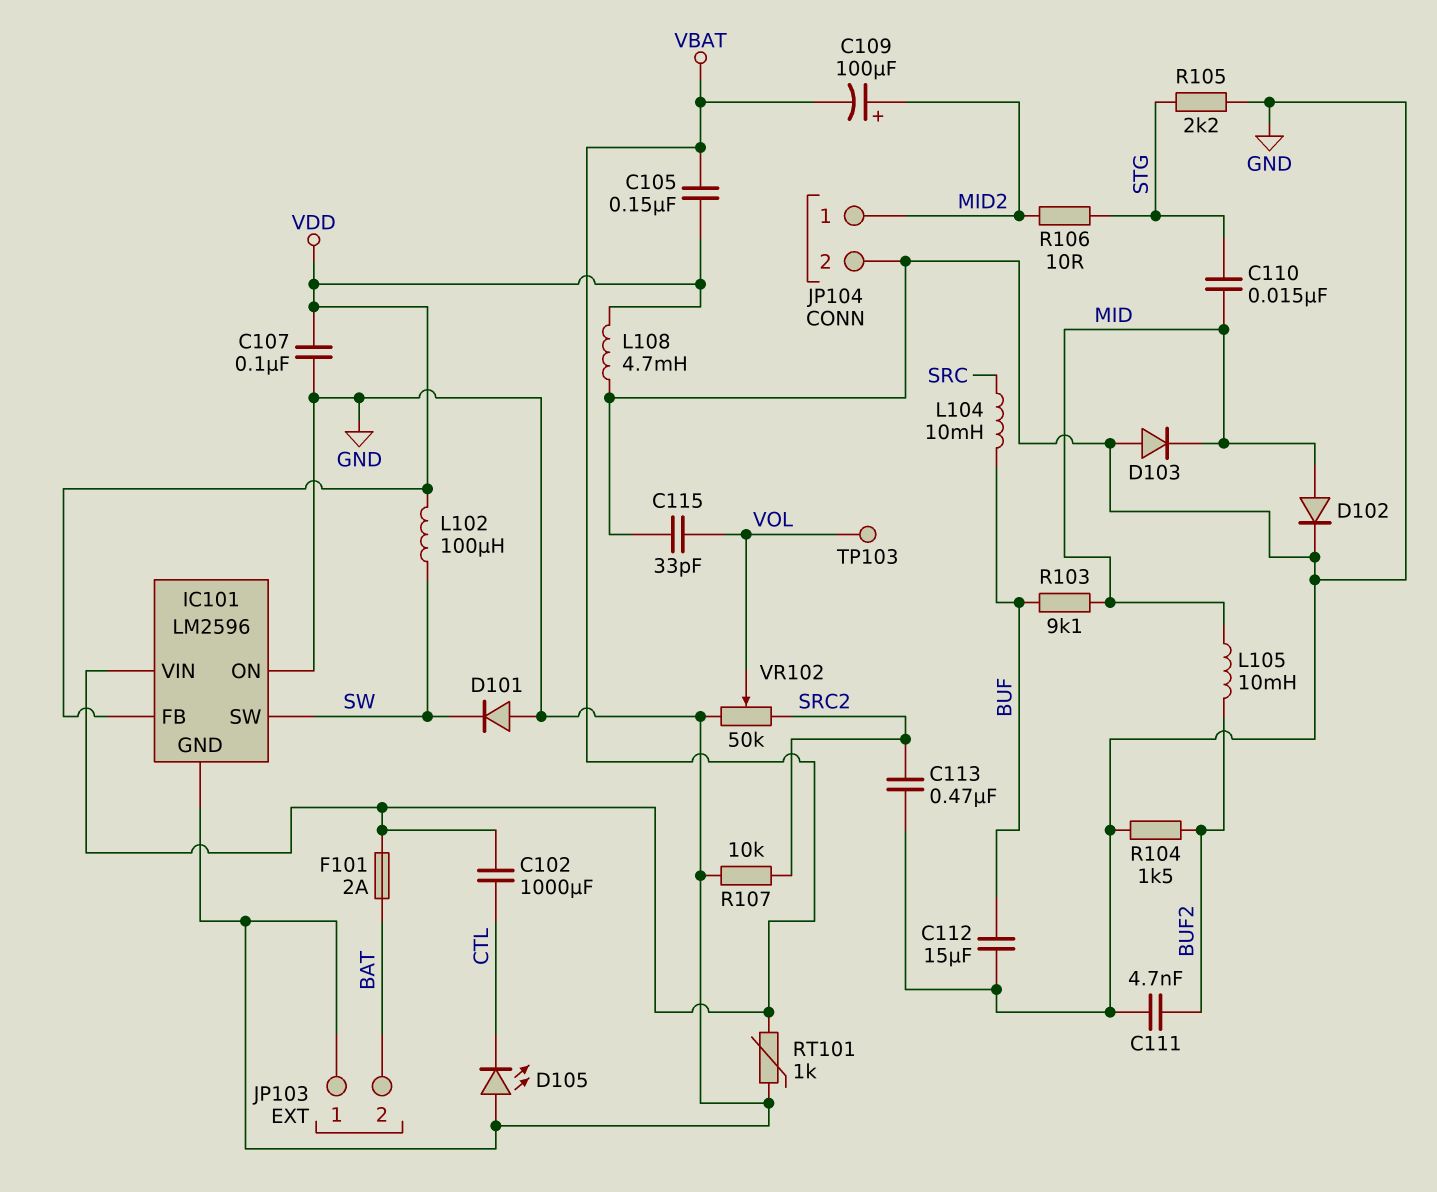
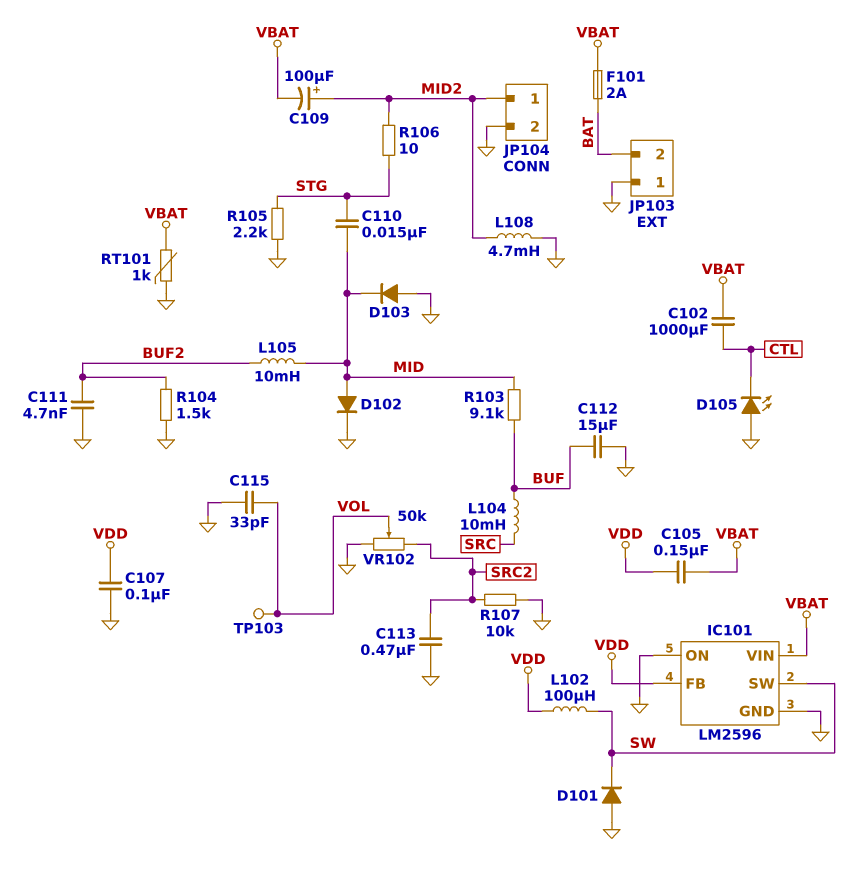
L108: 4.7mH (GND, VDD) -> 4.7mH (GND, MID2)

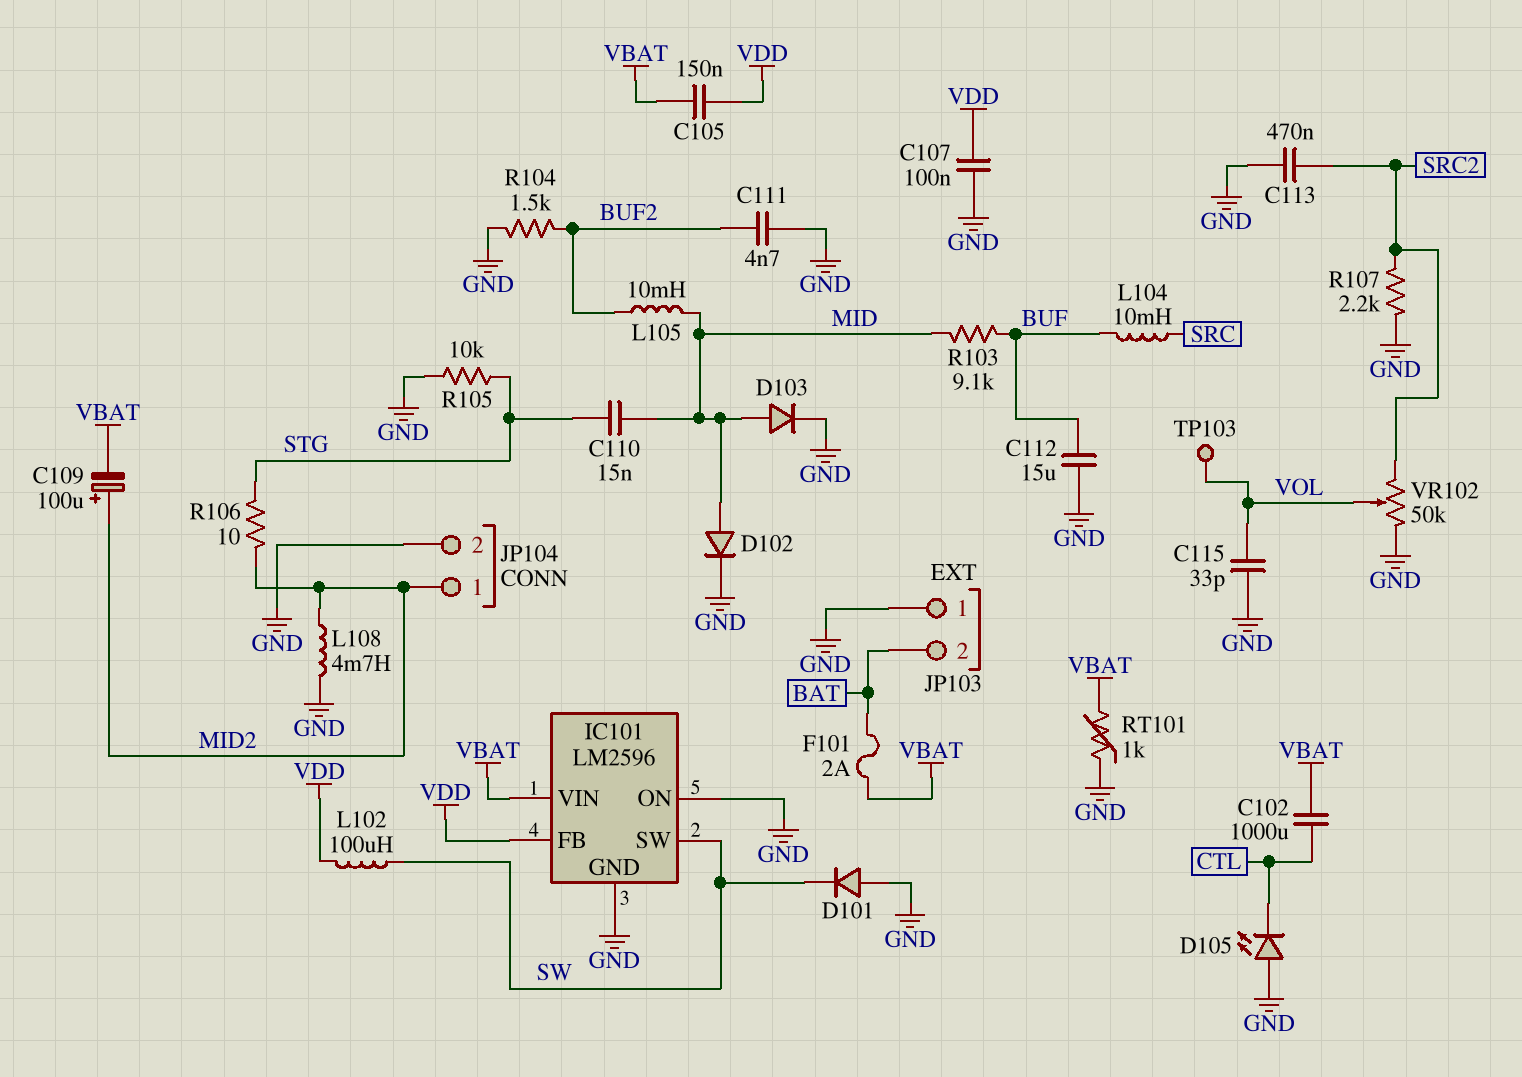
D103: diode (A GND, K MID) -> diode (A MID, K GND)
R105: 2.2k (GND, STG) -> 10k (GND, STG)
R107: 10k (GND, SRC2) -> 2.2k (GND, SRC2)

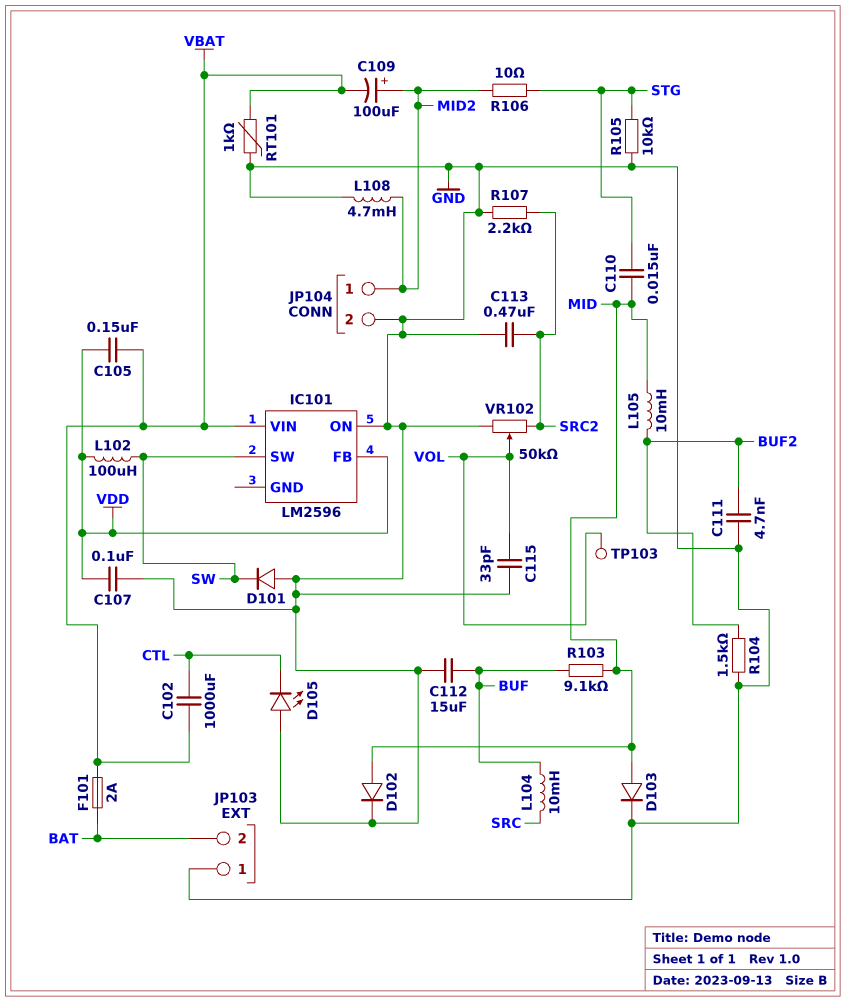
IC101 pin GND: GND -> none

